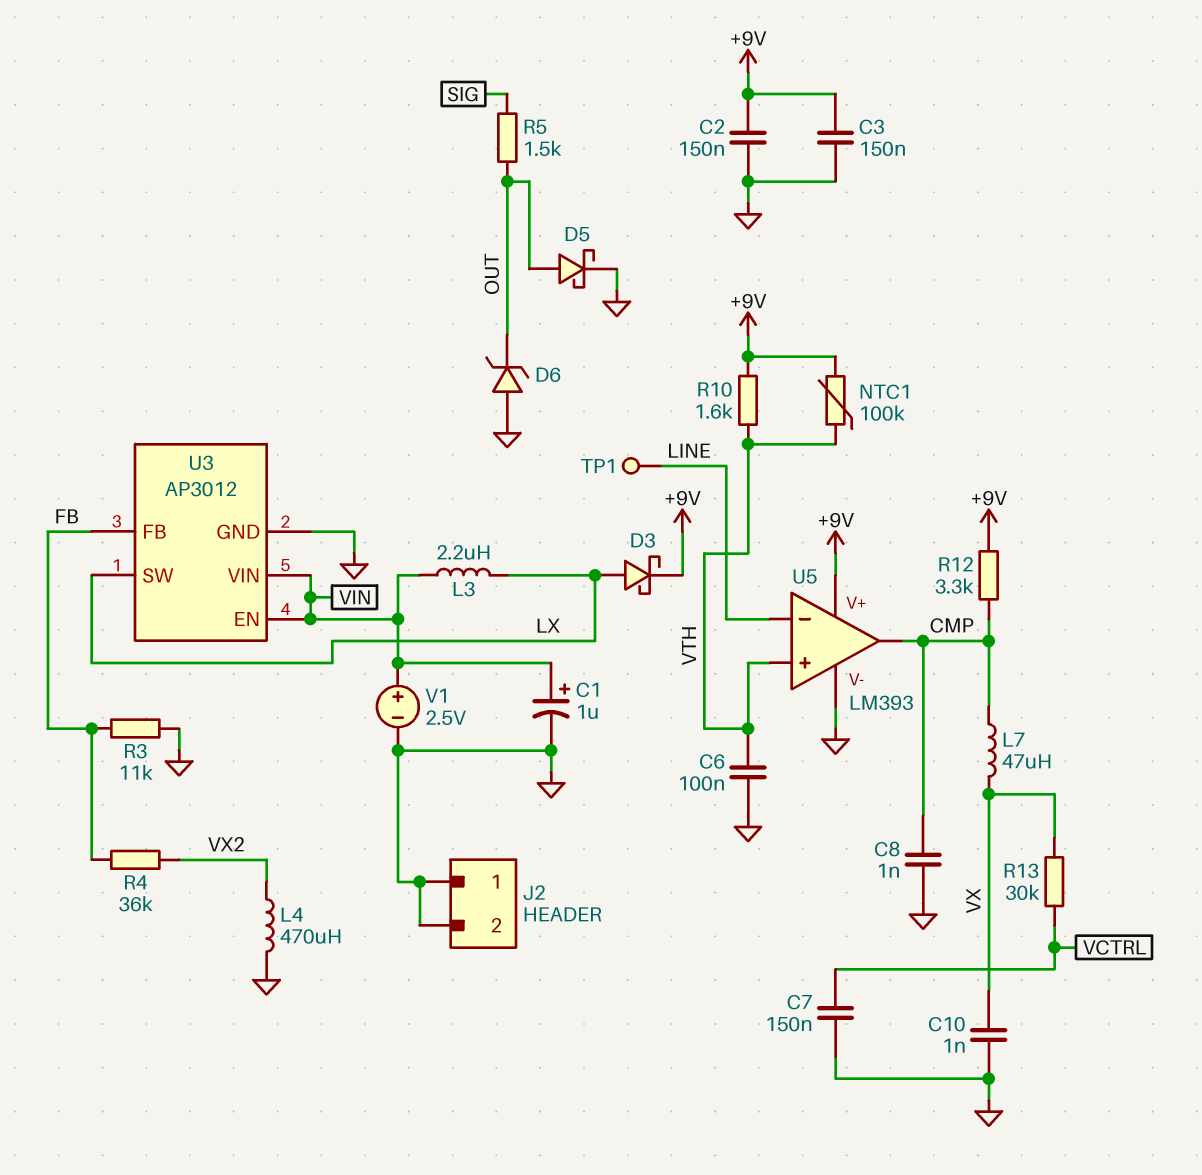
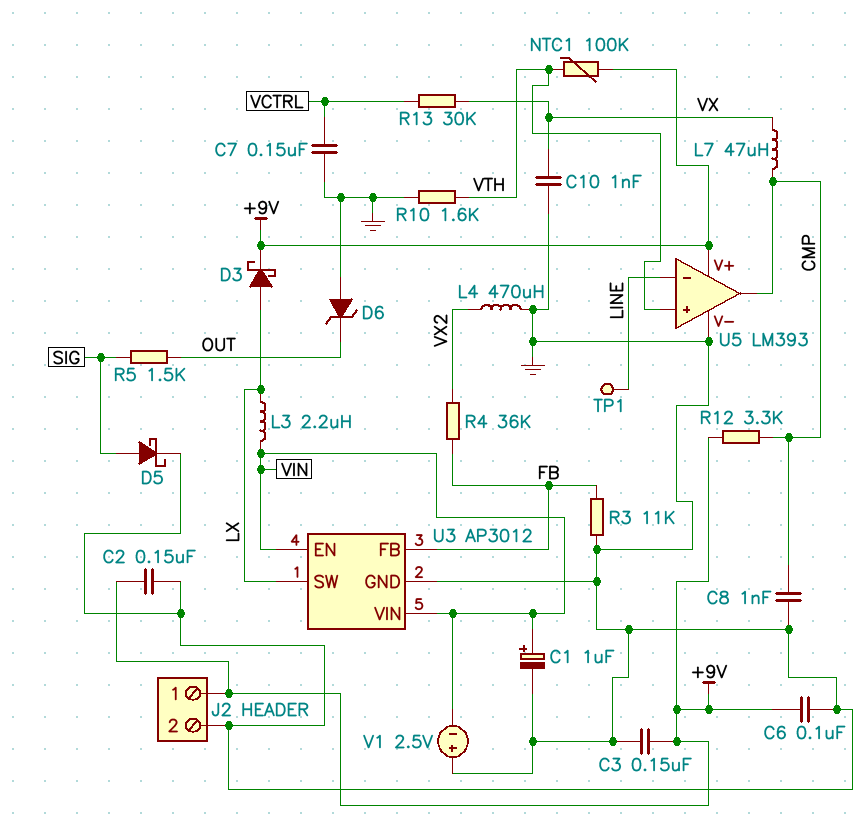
C6: 100nF (GND, VTH) -> 100nF (+9V, GND)
D5: schottky (A OUT, K GND) -> schottky (A SIG, K GND)
J2 pin 1: GND -> +9V
R10: 1.6k (+9V, VTH) -> 1.6k (GND, VTH)
V1: 2.5V (plus VIN, minus GND) -> 2.5V (plus GND, minus VIN)

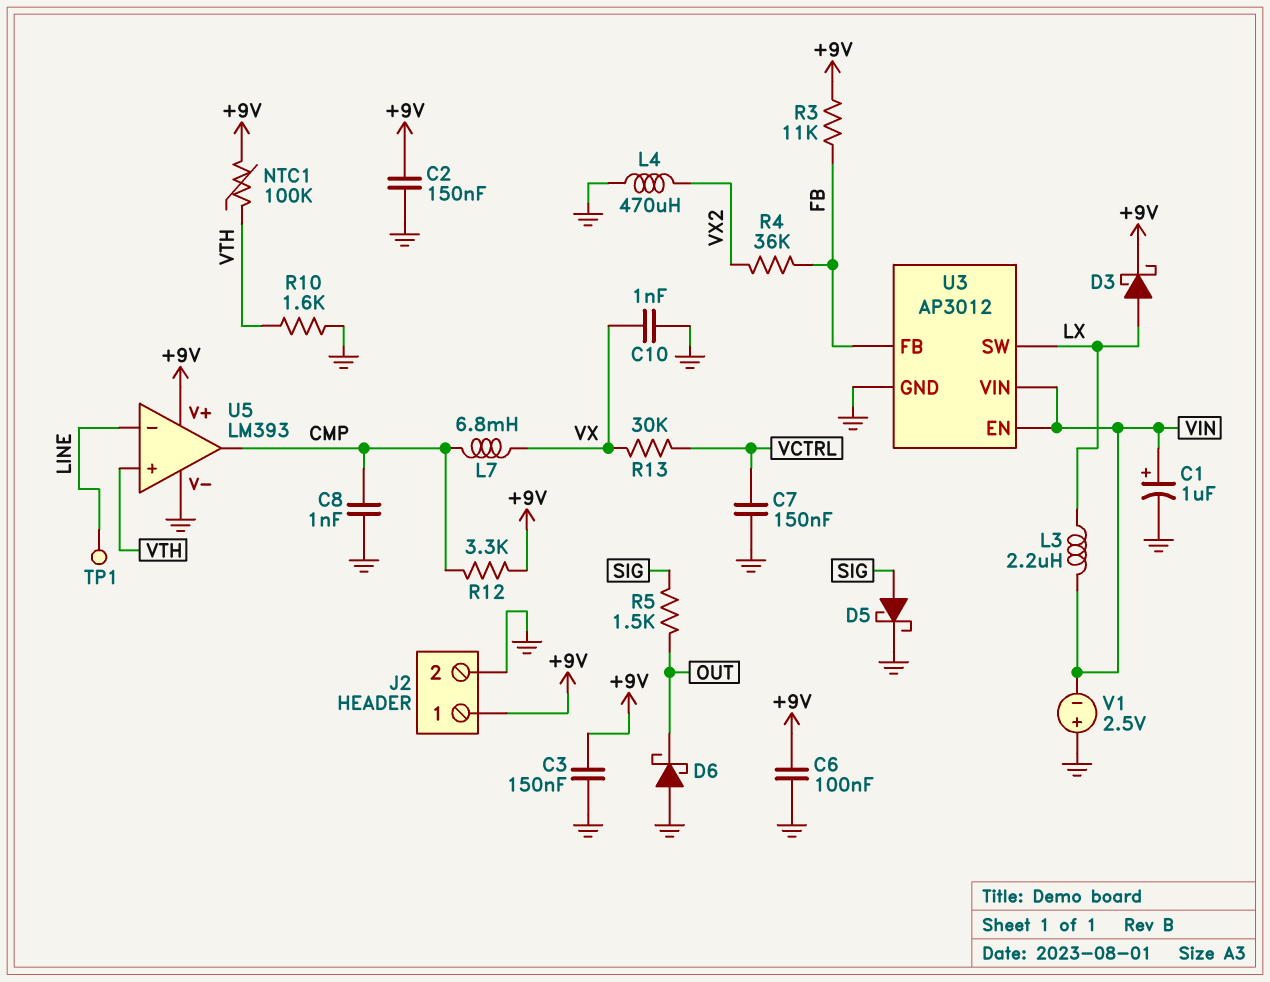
D6: zener (A GND, K OUT) -> schottky (A GND, K OUT)
L7: 47uH (CMP, VX) -> 6.8mH (CMP, VX)
R3: 11k (FB, GND) -> 11k (+9V, FB)

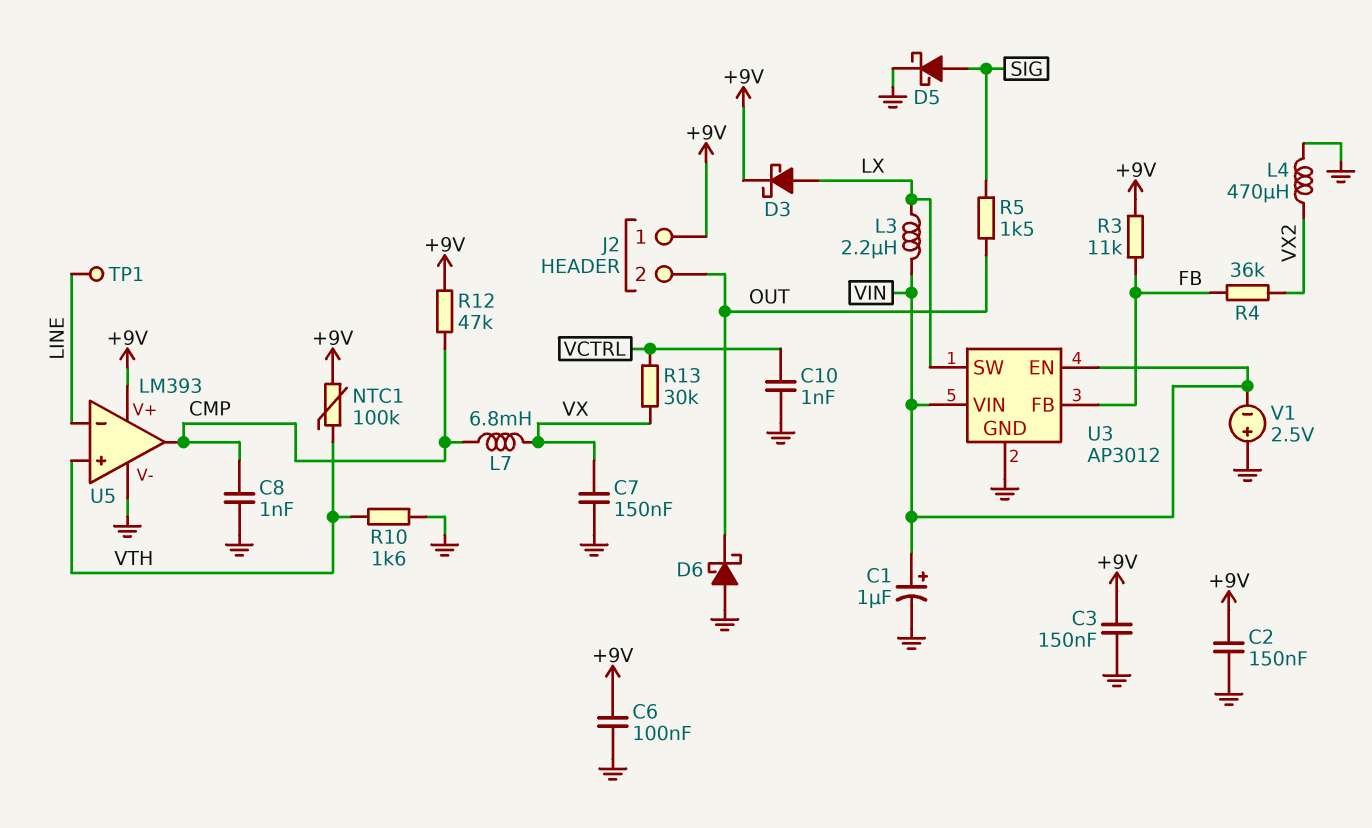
C7: 150nF (GND, VCTRL) -> 150nF (GND, VX)
C10: 1nF (GND, VX) -> 1nF (GND, VCTRL)
J2 pin 2: GND -> OUT
R12: 3.3k (+9V, CMP) -> 47k (+9V, CMP)

